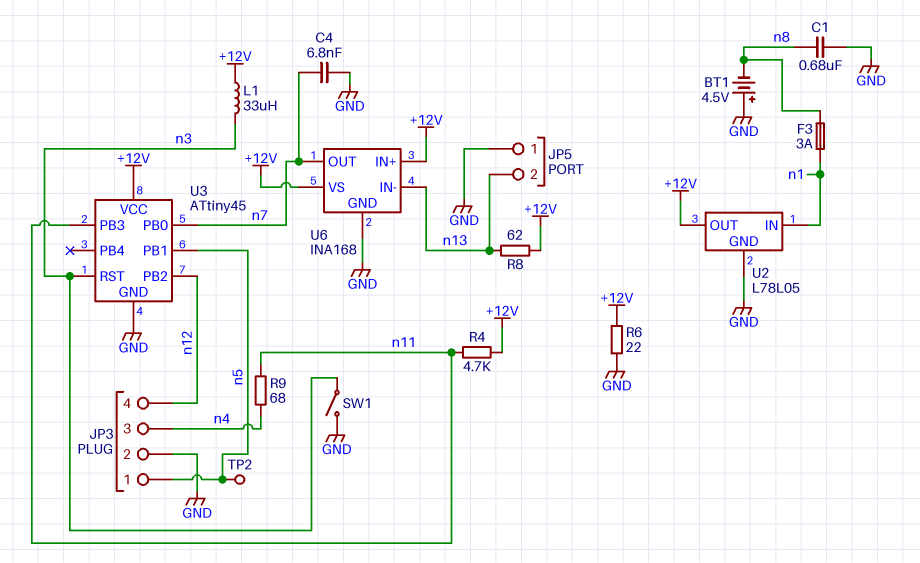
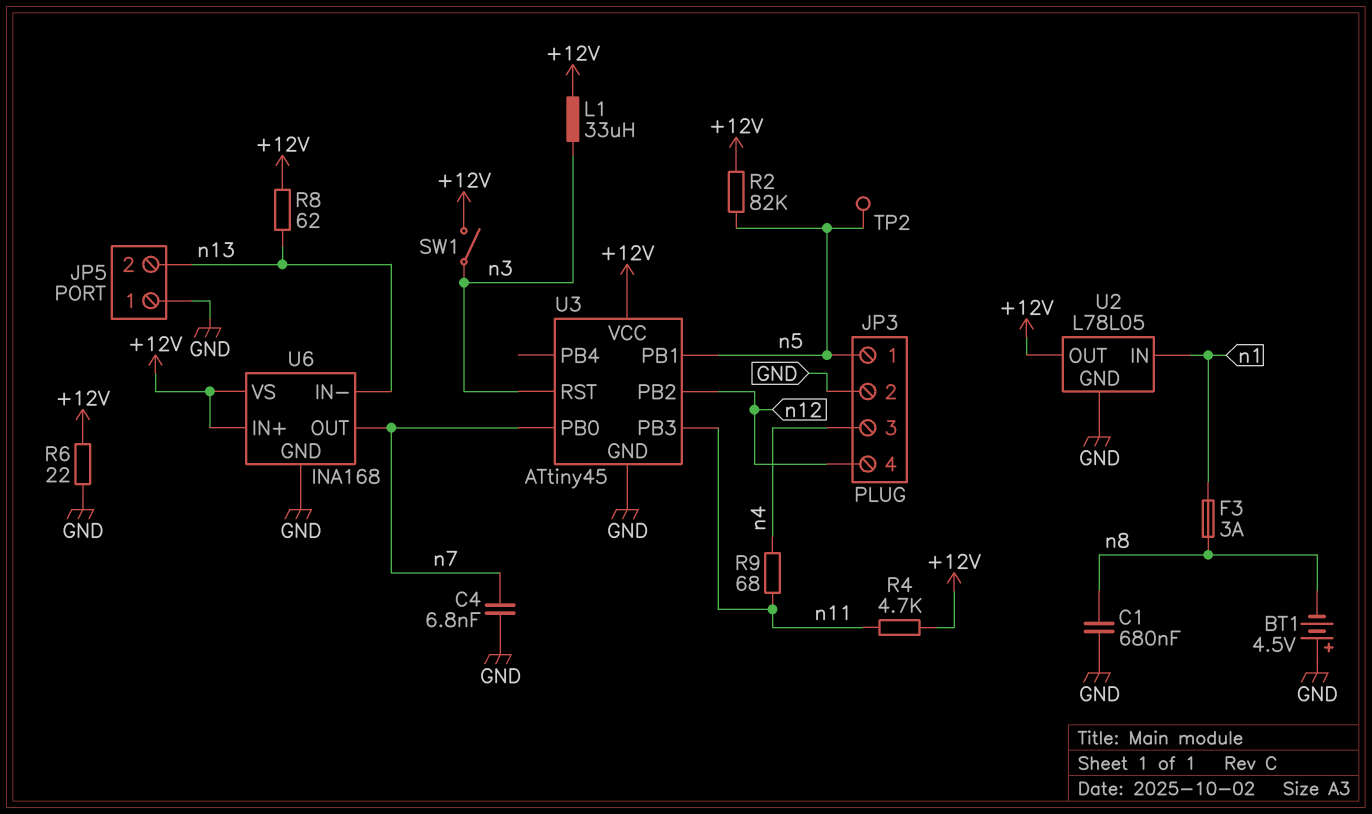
R2: none -> 82k (+12V, n5)
SW1: switch (GND, n3) -> switch (+12V, n3)

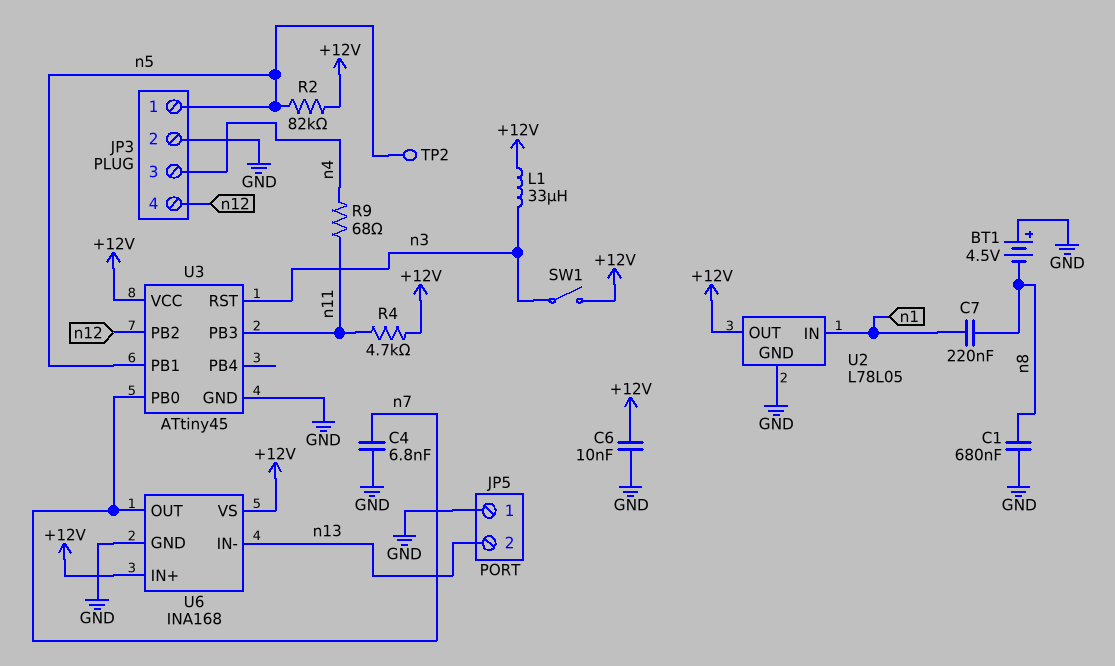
C6: none -> 10nF (+12V, GND)
C7: none -> 220nF (n1, n8)
F3: 3A (n1, n8) -> none
R6: 22 (+12V, GND) -> none
R8: 62 (+12V, n13) -> none

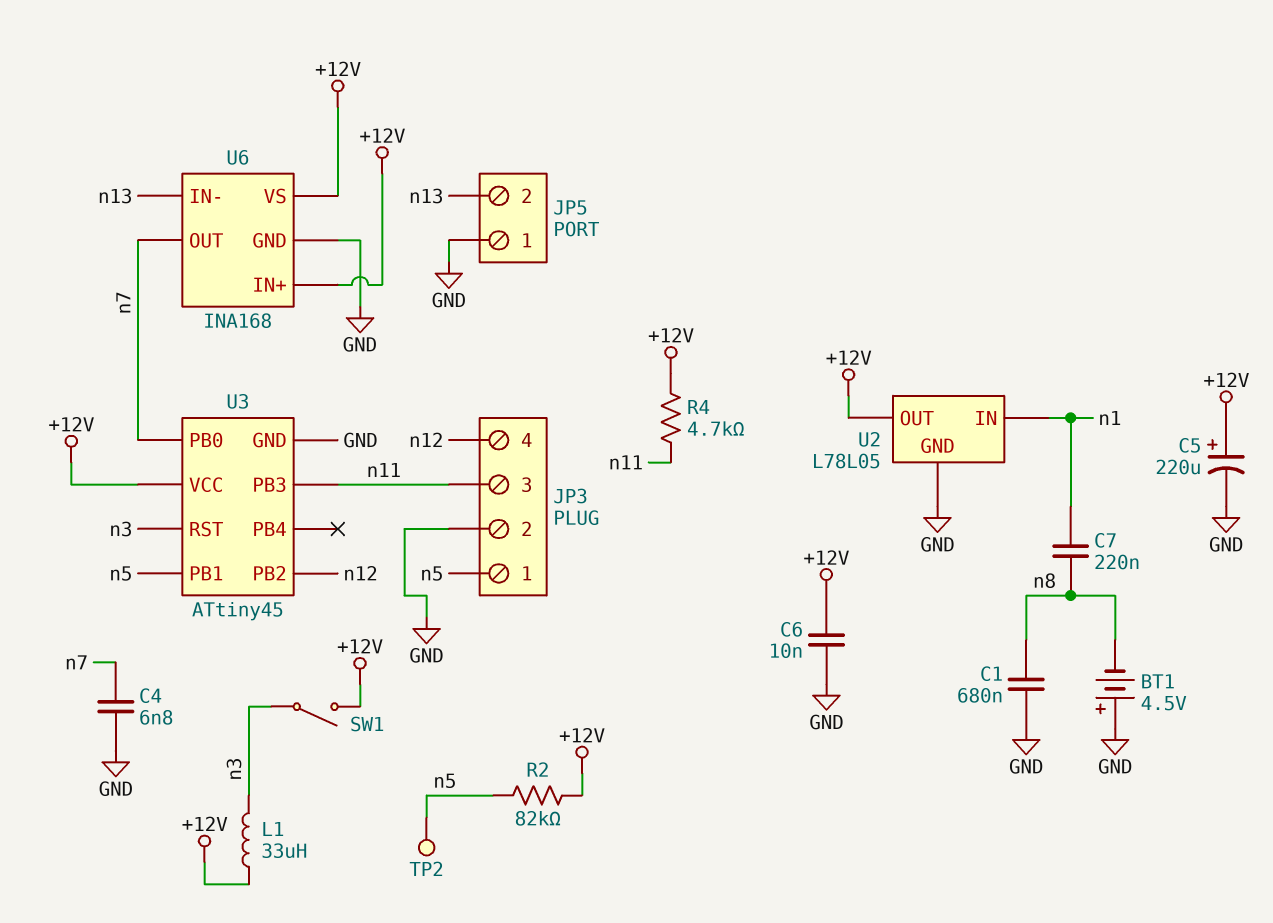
C5: none -> 220uF (plus +12V, minus GND)
JP3 pin 3: n4 -> n11
R9: 68 (n4, n11) -> none

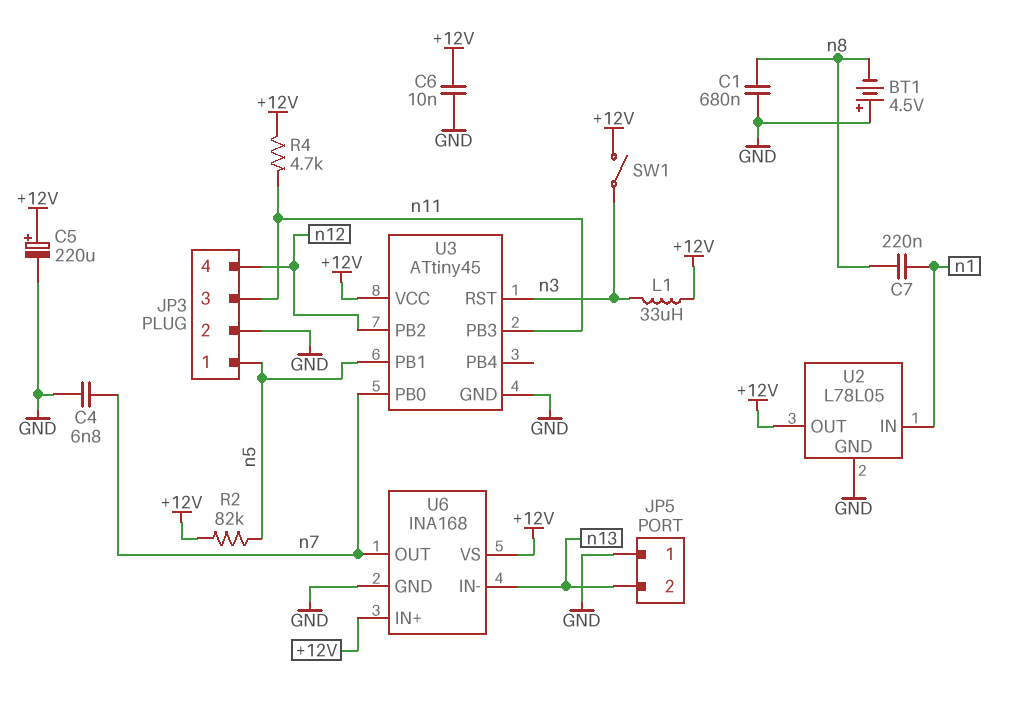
TP2: test point (n5) -> none

